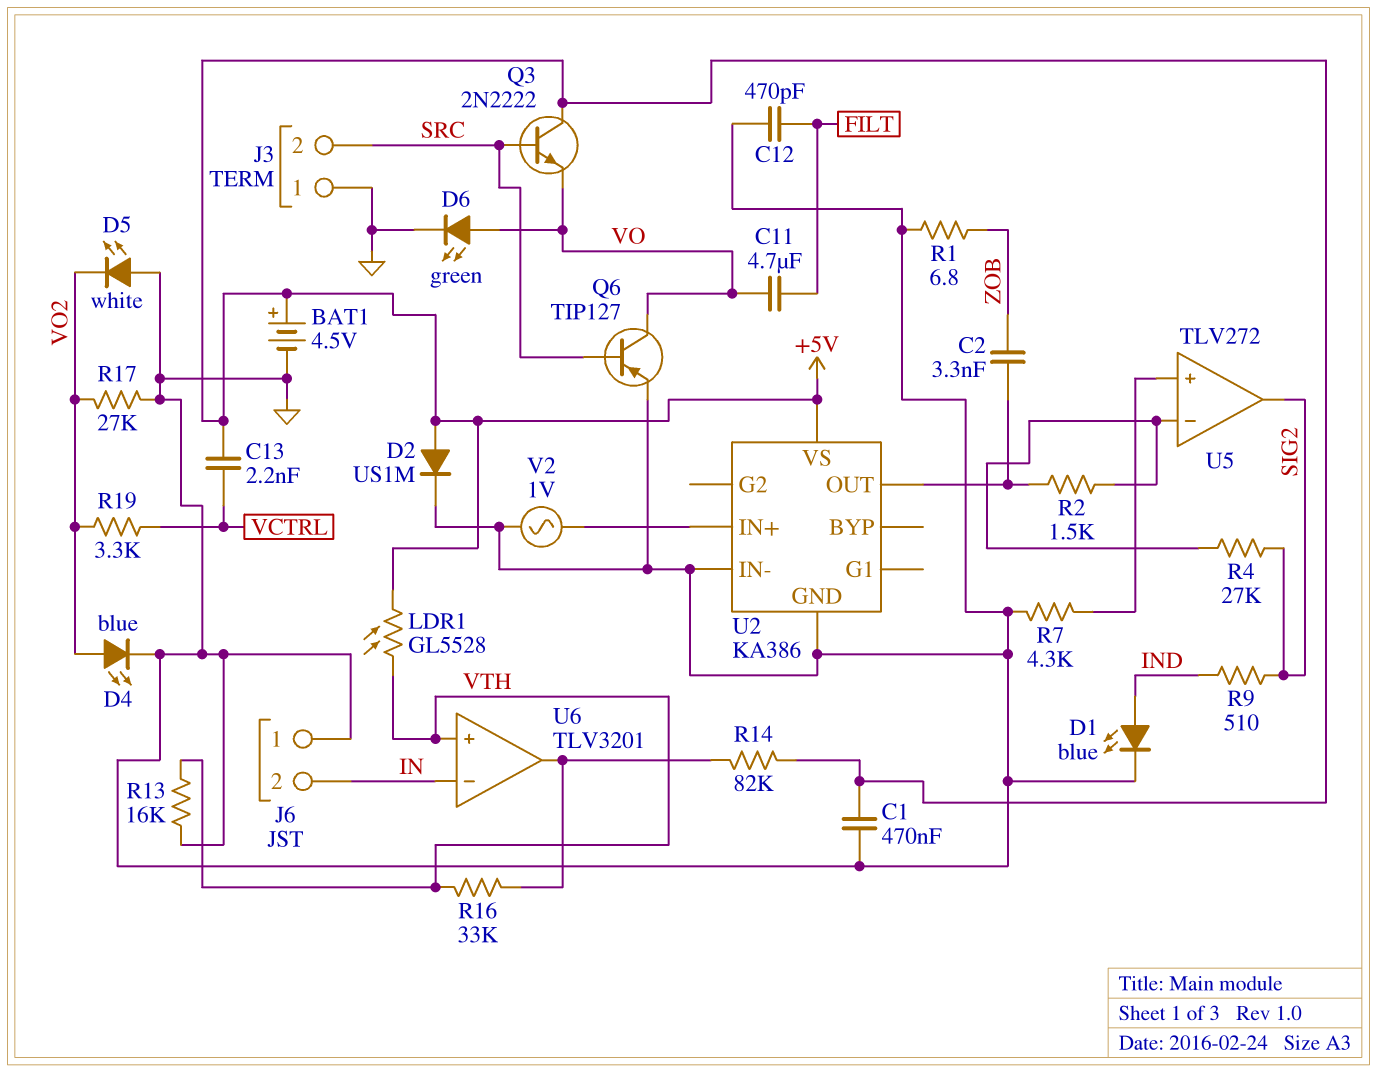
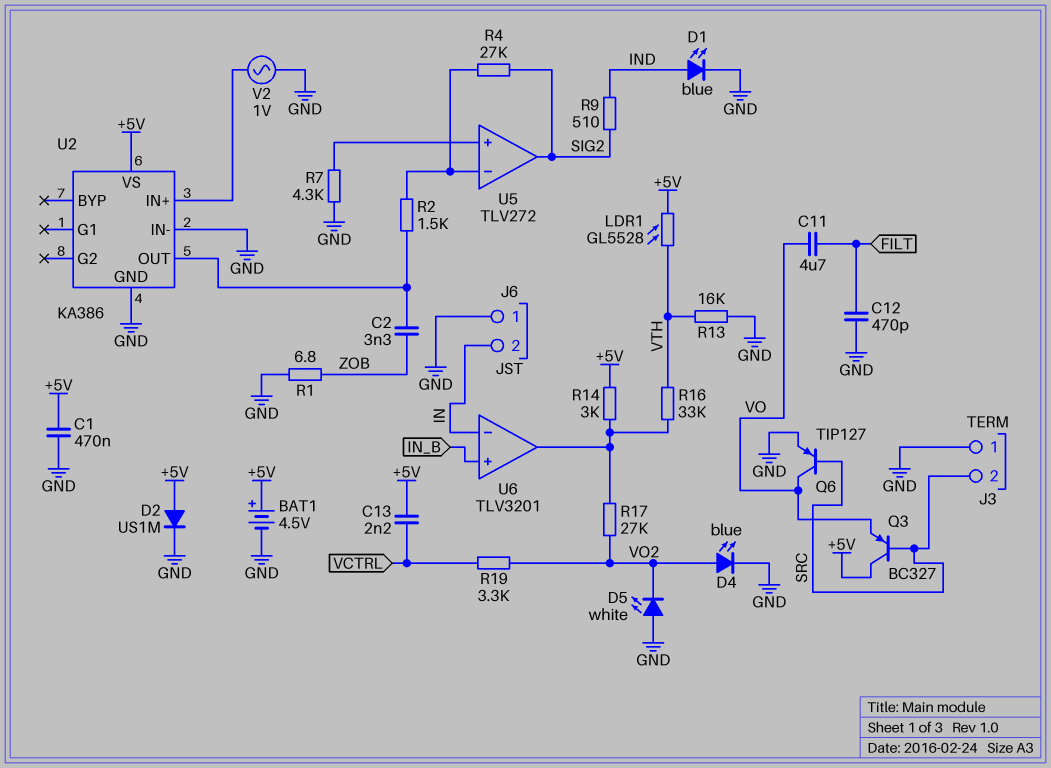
D6: LED green (A VO, K GND) -> none
Q3: NPN 2N2222 (B SRC, C +5V, E VO) -> PNP BC327 (B SRC, C +5V, E VO)
R14: 82k (+5V, U6/out) -> 3k (+5V, U6/out)
R17: 27k (GND, VO2) -> 27k (U6/out, VO2)
U6 pin in+: VTH -> IN_B

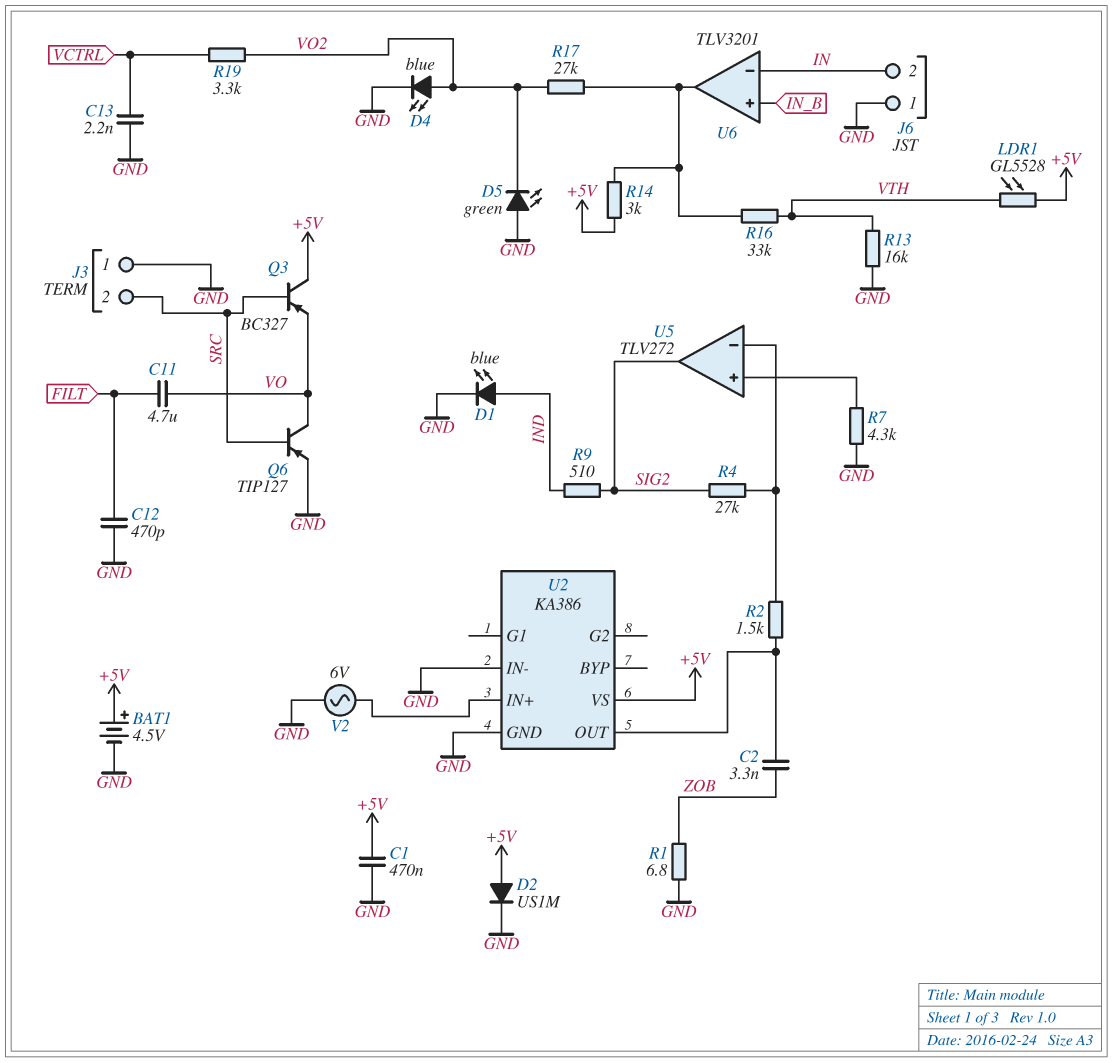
C13: 2.2nF (+5V, VCTRL) -> 2.2nF (GND, VCTRL)
D5: LED white (A GND, K VO2) -> LED green (A GND, K VO2)
V2: AC 1V (GND, U2/IN+) -> AC 6V (GND, U2/IN+)

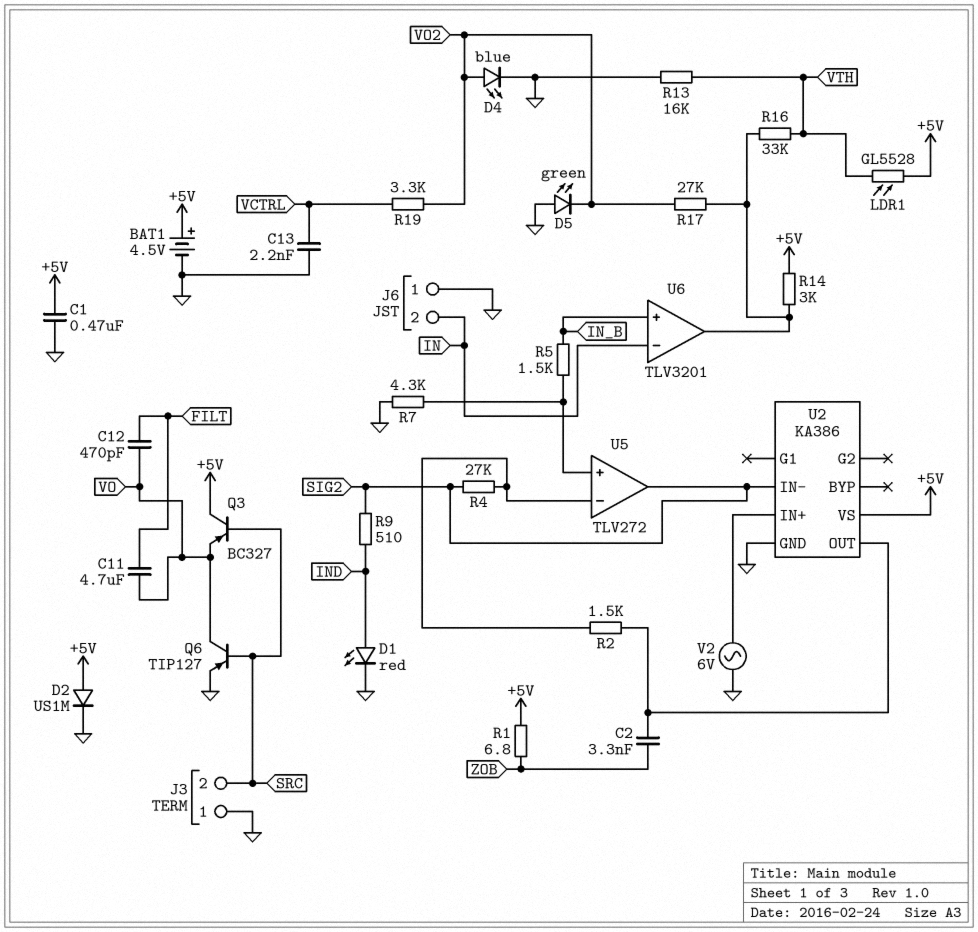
C12: 470pF (FILT, GND) -> 470pF (FILT, VO)
D1: LED blue (A IND, K GND) -> LED red (A IND, K GND)
R1: 6.8 (GND, ZOB) -> 6.8 (+5V, ZOB)
R5: none -> 1.5k (IN_B, U5/in+)
U2 pin IN-: GND -> SIG2

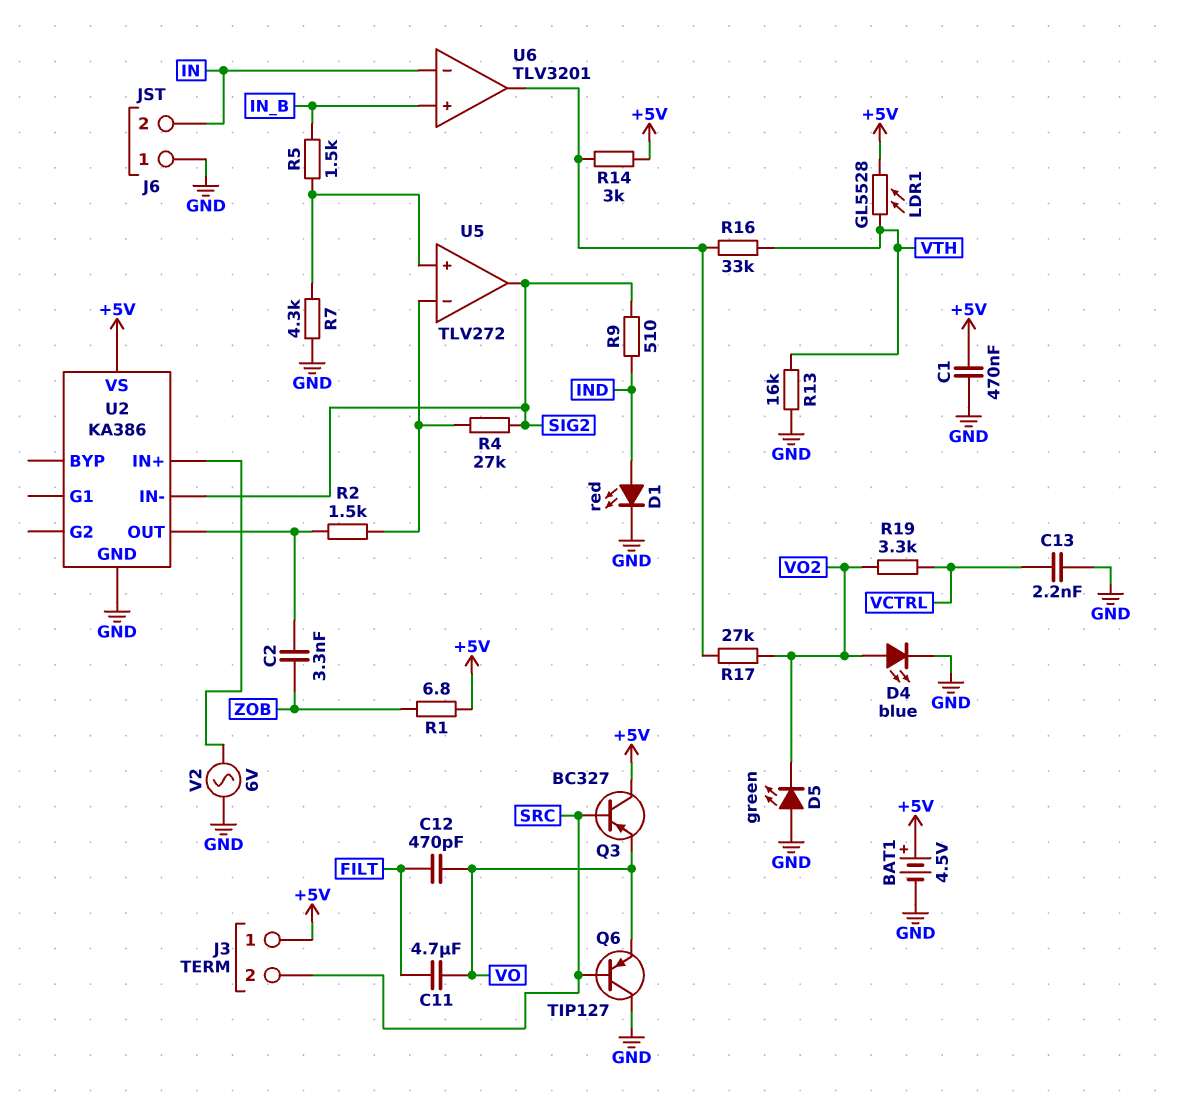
D2: diode US1M (A +5V, K GND) -> none
J3 pin 1: GND -> +5V
Q6: PNP TIP127 (B SRC, C VO, E GND) -> PNP TIP127 (B SRC, C GND, E VO)

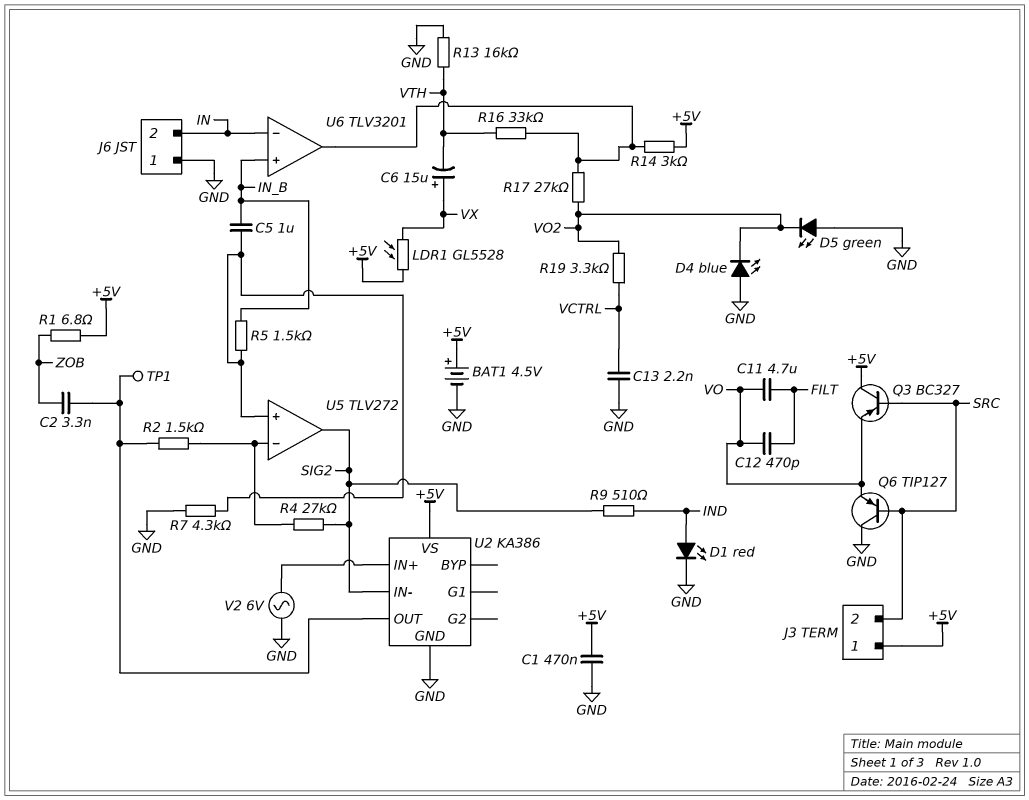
C5: none -> 1uF (IN_B, U5/in+)
C6: none -> 15uF (plus VX, minus VTH)
D4: LED blue (A VO2, K GND) -> LED blue (A GND, K VO2)
LDR1: GL5528 (+5V, VTH) -> GL5528 (+5V, VX)
TP1: none -> test point (U2/OUT)

